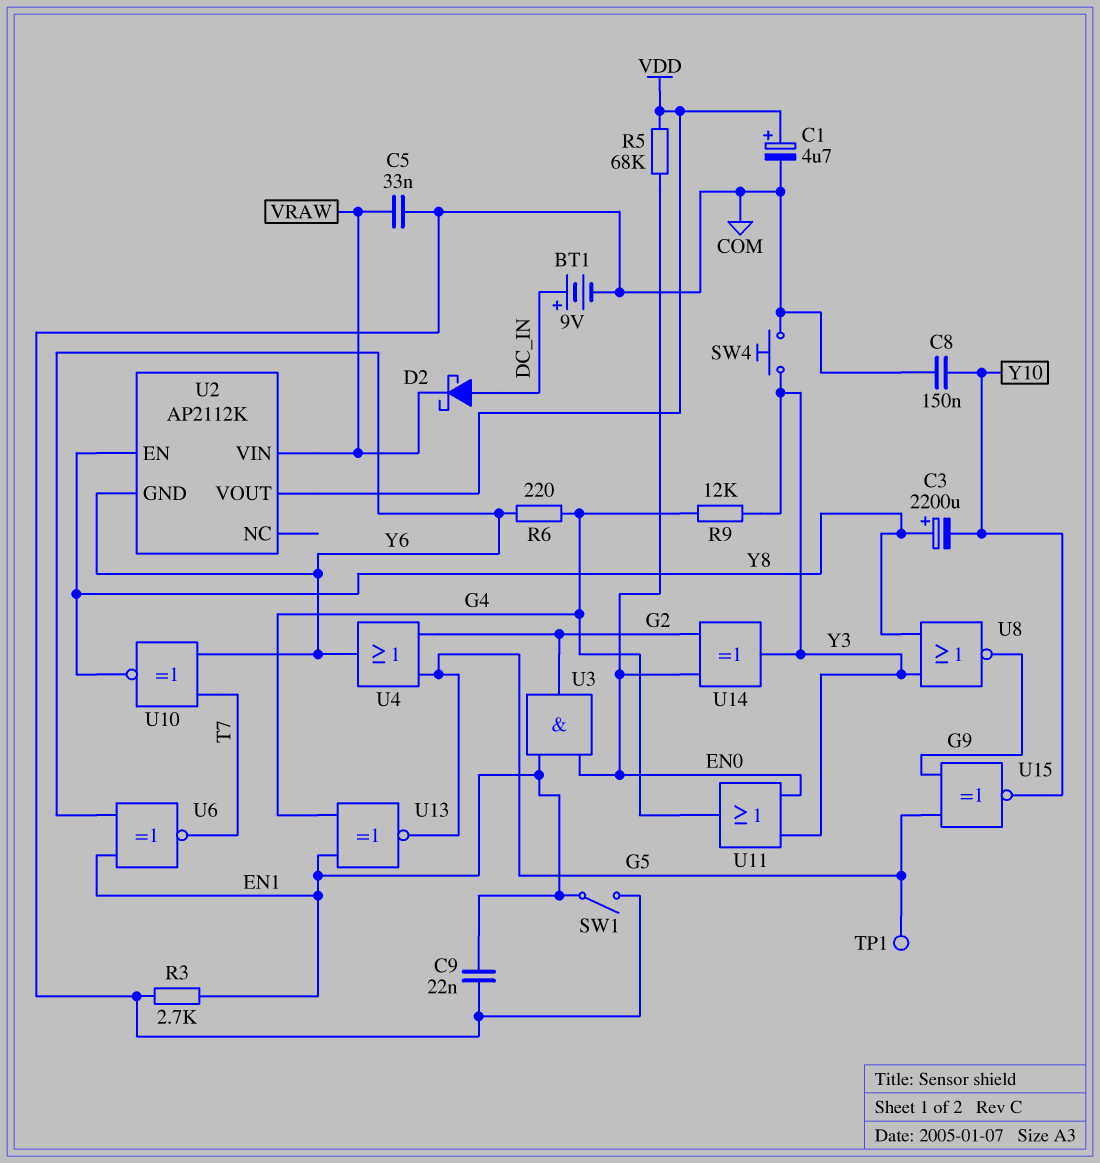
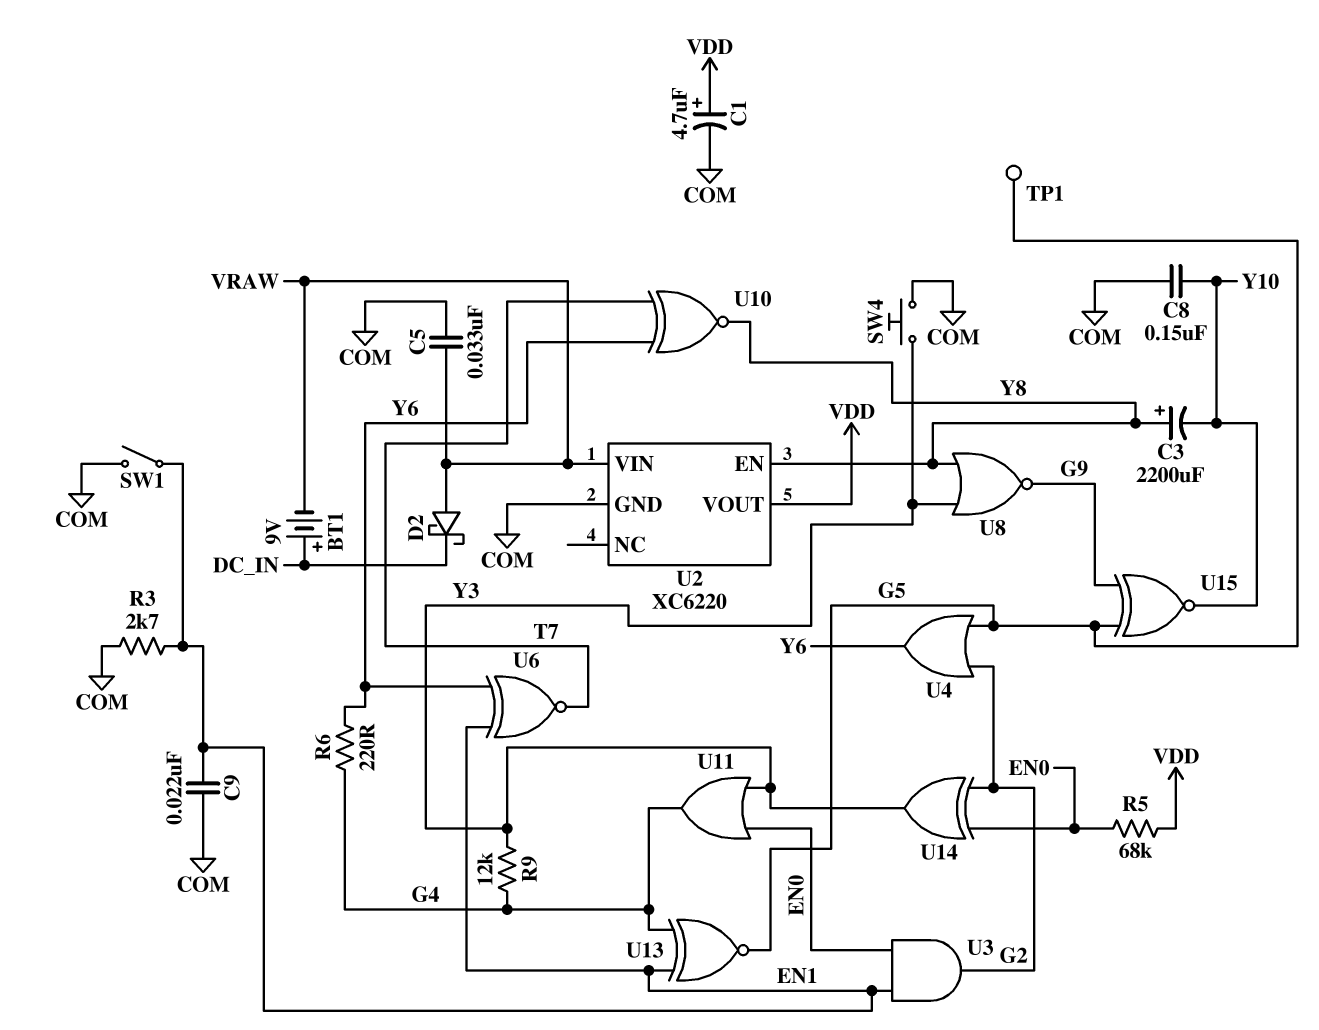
BT1: 9V (plus DC_IN, minus COM) -> 9V (plus DC_IN, minus VRAW)
D2: schottky (A DC_IN, K VRAW) -> schottky (A VRAW, K DC_IN)
U2: AP2112K -> XC6220
U2 pin GND: Y6 -> COM

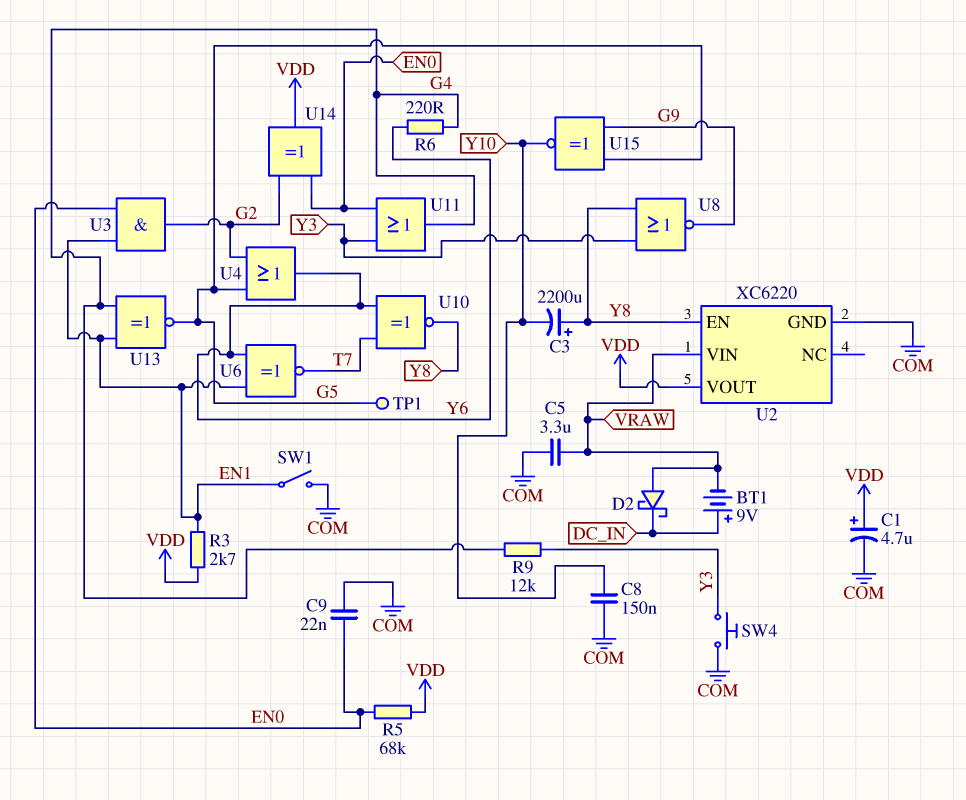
C5: 33nF (COM, VRAW) -> 3.3uF (COM, VRAW)
C9: 22nF (COM, EN1) -> 22nF (COM, EN0)
R3: 2.7k (COM, EN1) -> 2.7k (EN1, VDD)
U14: XOR (in EN0, in G2, out Y3) -> XOR (in EN0, in G2, out VDD)

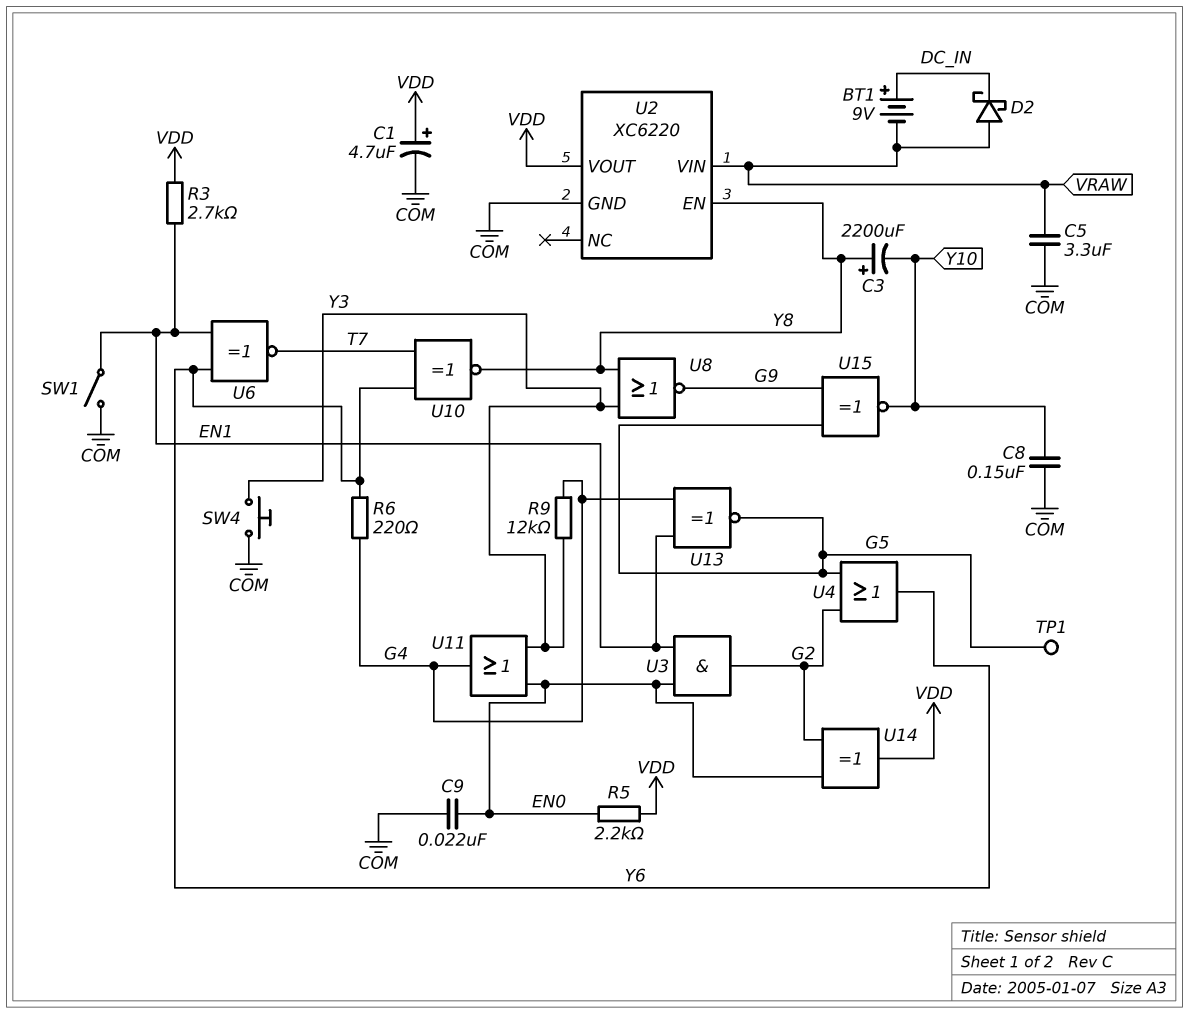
R5: 68k (EN0, VDD) -> 2.2k (EN0, VDD)

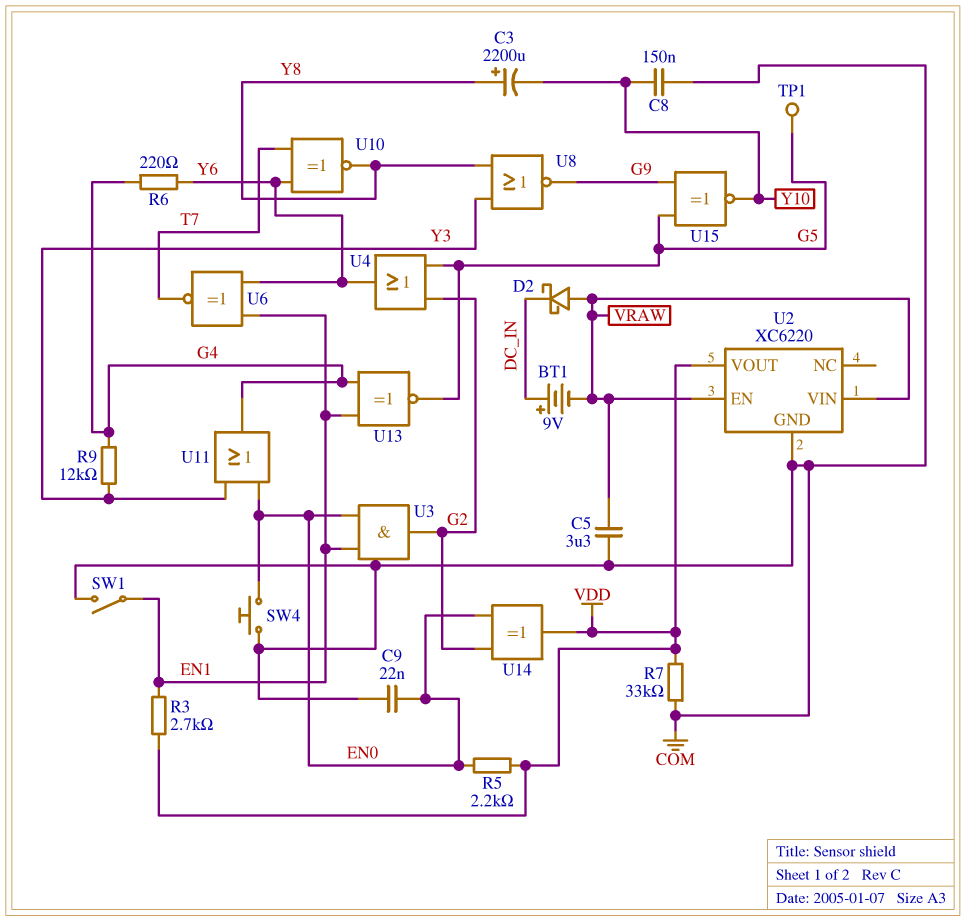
C1: 4.7uF (plus VDD, minus COM) -> none
R7: none -> 33k (COM, VDD)
SW4: button (COM, Y3) -> button (COM, EN0)
U2 pin EN: Y8 -> VRAW

